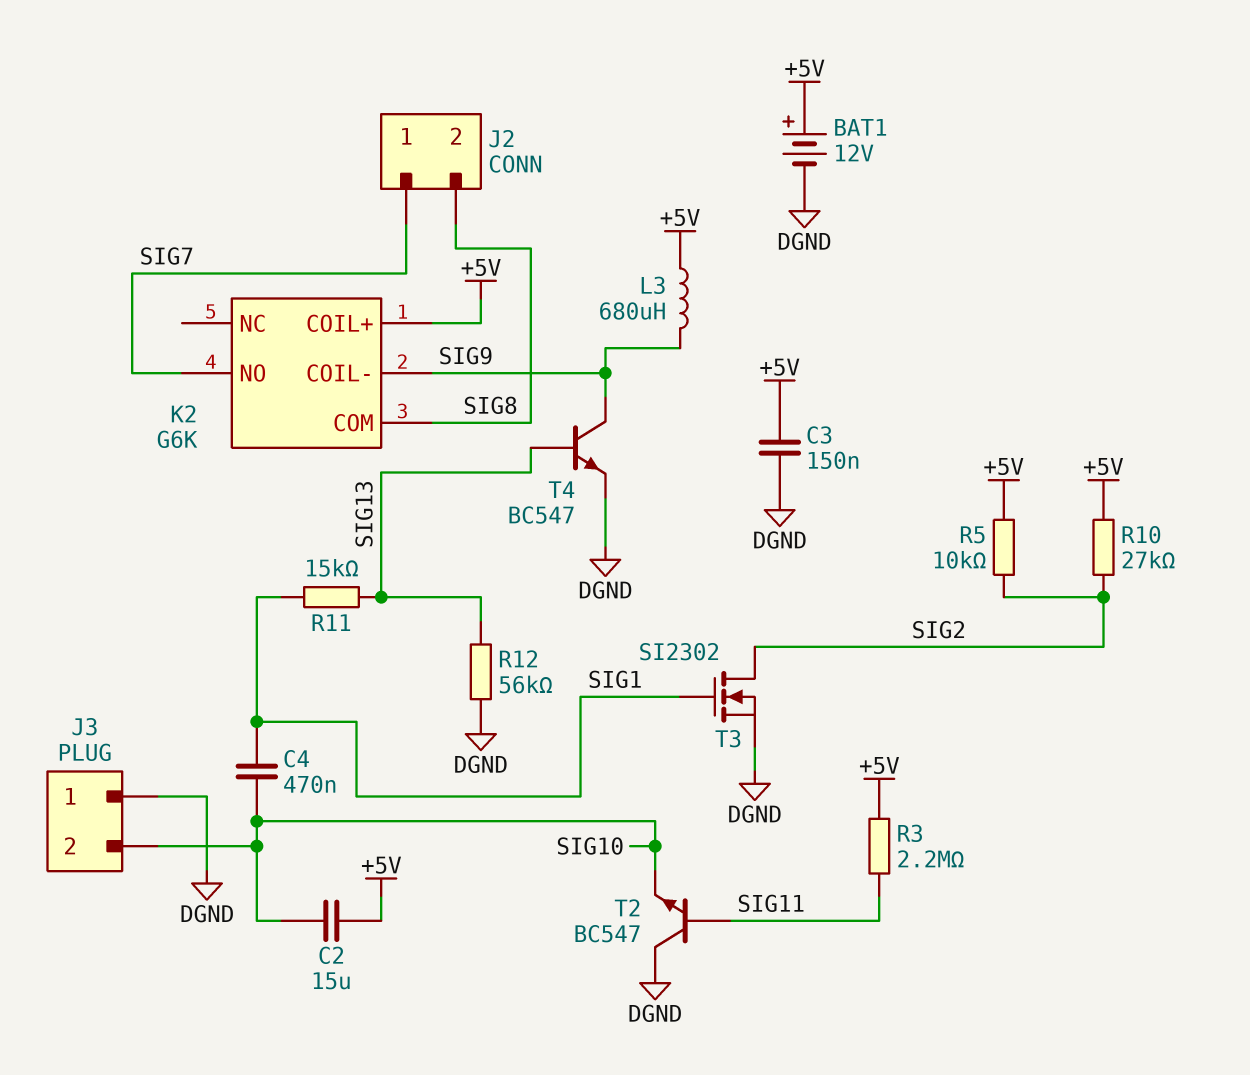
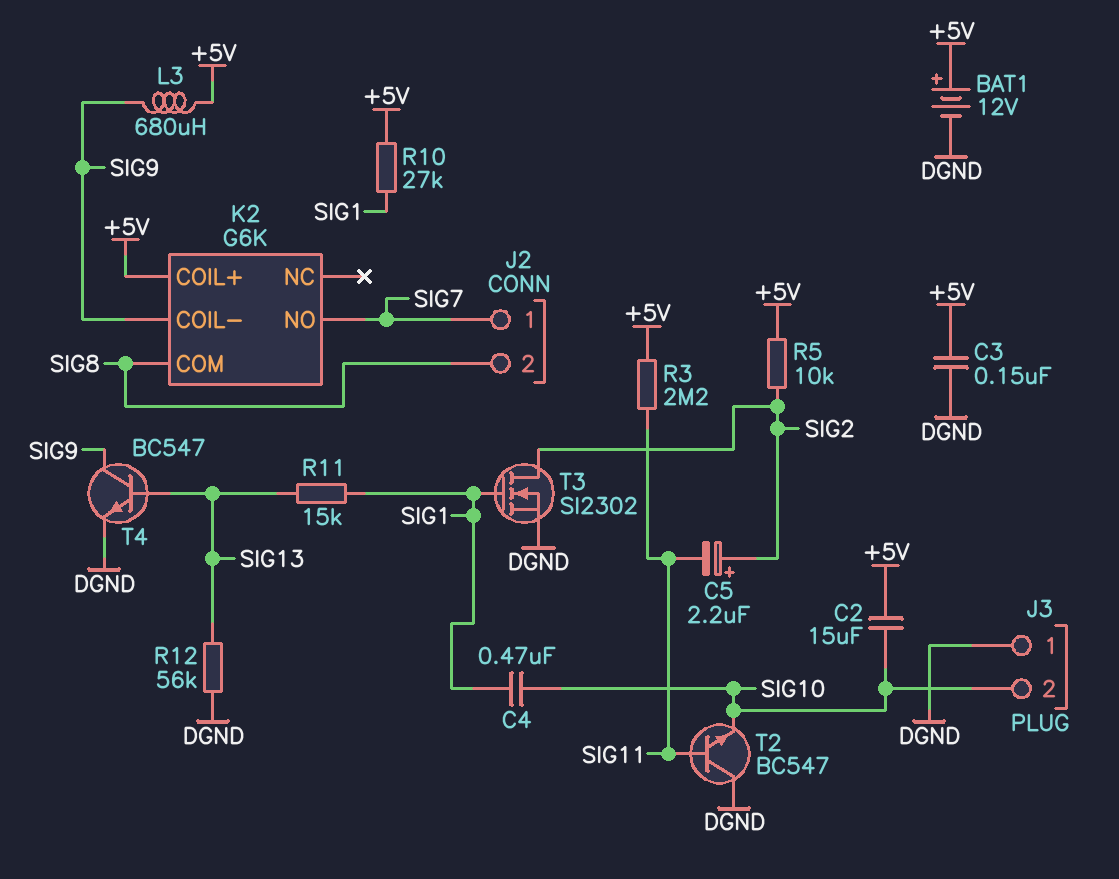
C5: none -> 2.2uF (plus SIG2, minus SIG11)
R10: 27k (+5V, SIG2) -> 27k (+5V, SIG1)

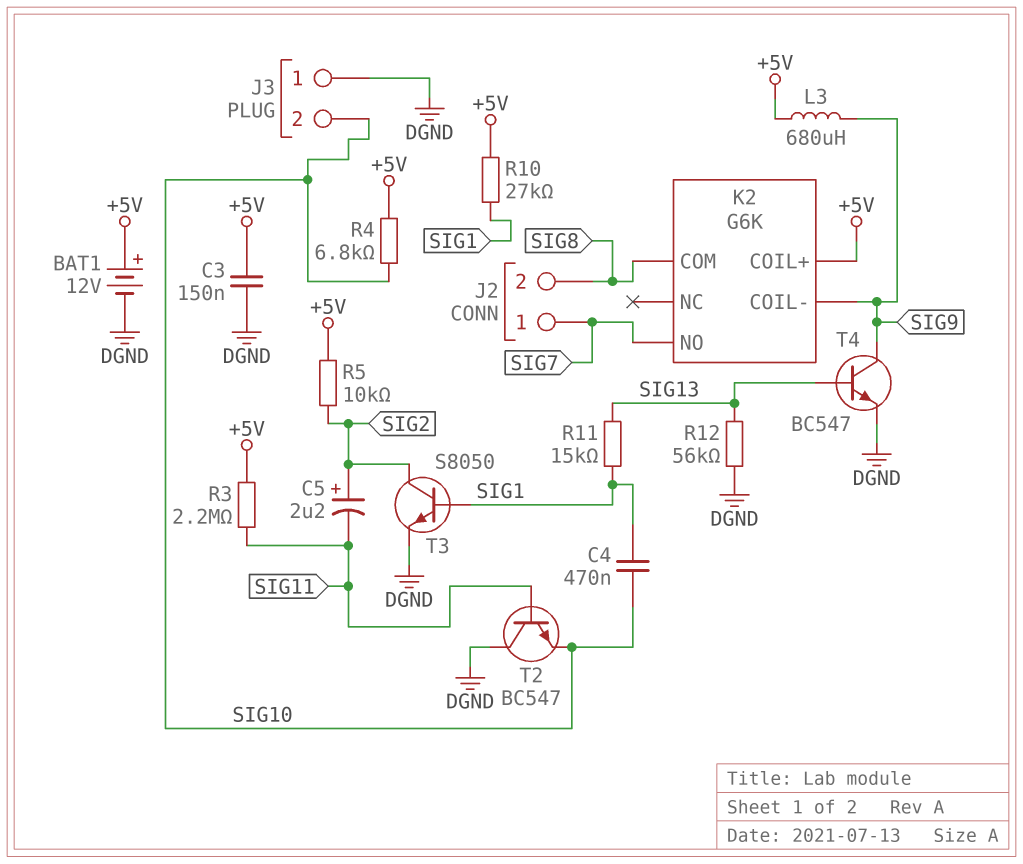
C2: 15uF (+5V, SIG10) -> none
R4: none -> 6.8k (+5V, SIG10)
T3: NMOS SI2302 (G SIG1, D SIG2, S DGND) -> NPN S8050 (B SIG1, C SIG2, E DGND)

